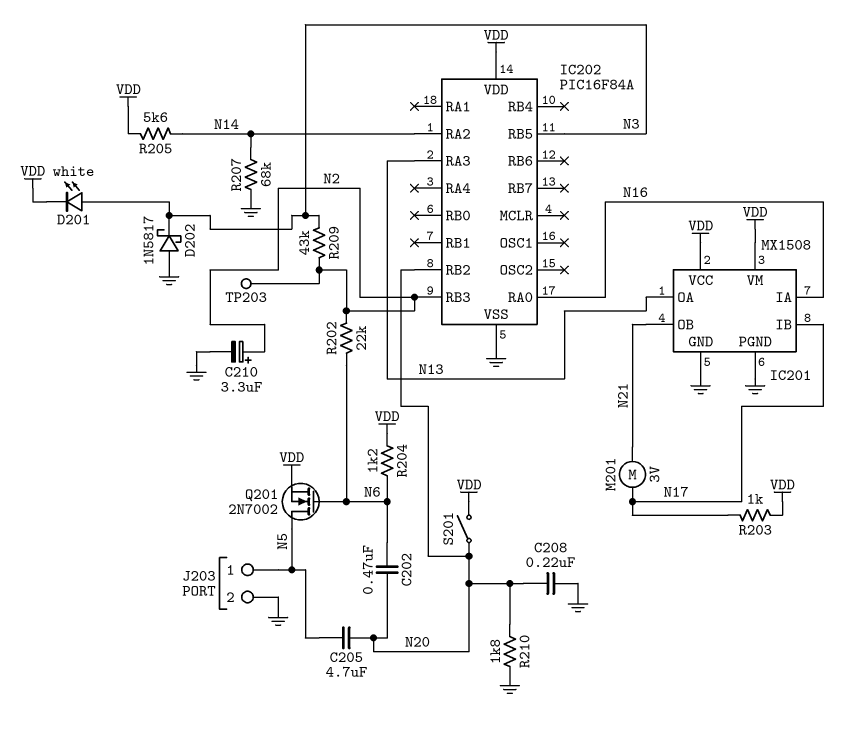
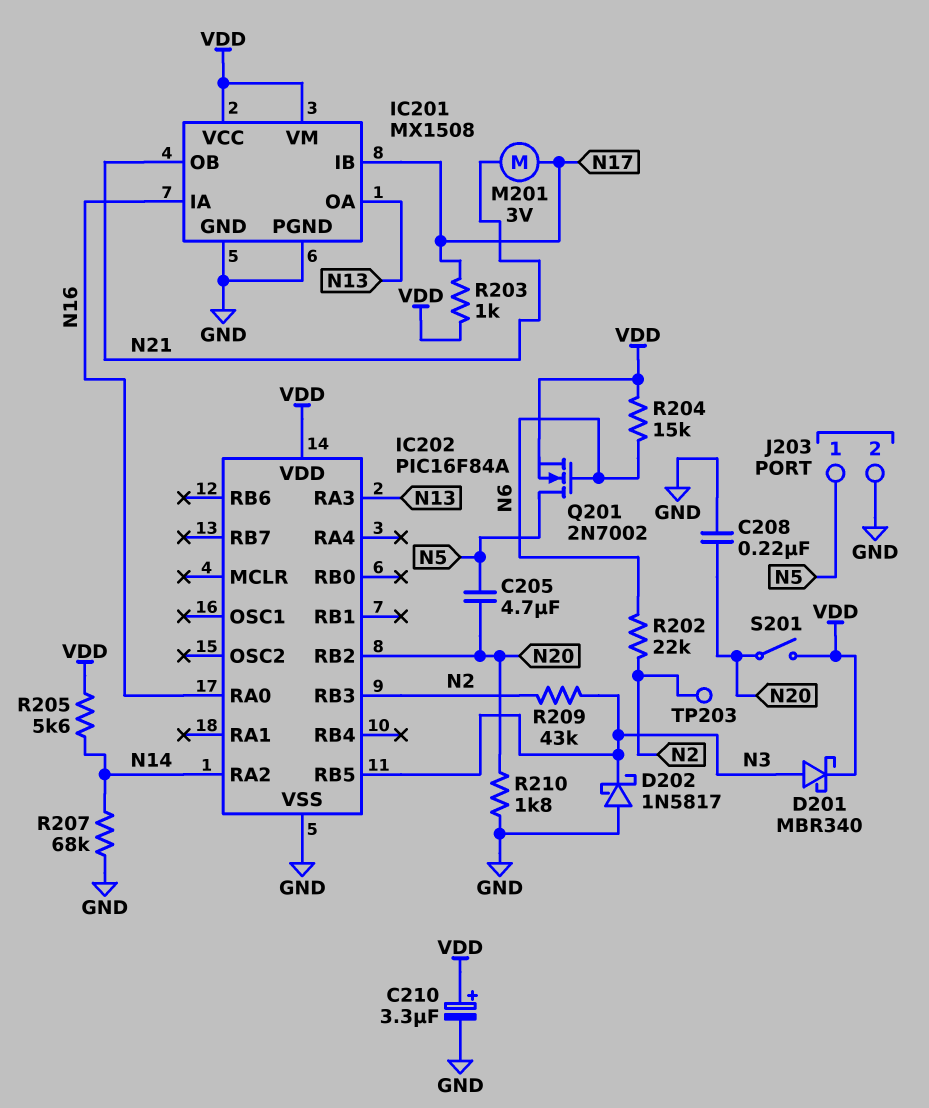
C202: 470nF (N6, N20) -> none
C210: 3.3uF (plus N2, minus GND) -> 3.3uF (plus VDD, minus GND)
D201: LED white (A N3, K VDD) -> schottky MBR340 (A N3, K VDD)
R204: 1.2k (N6, VDD) -> 15k (N6, VDD)

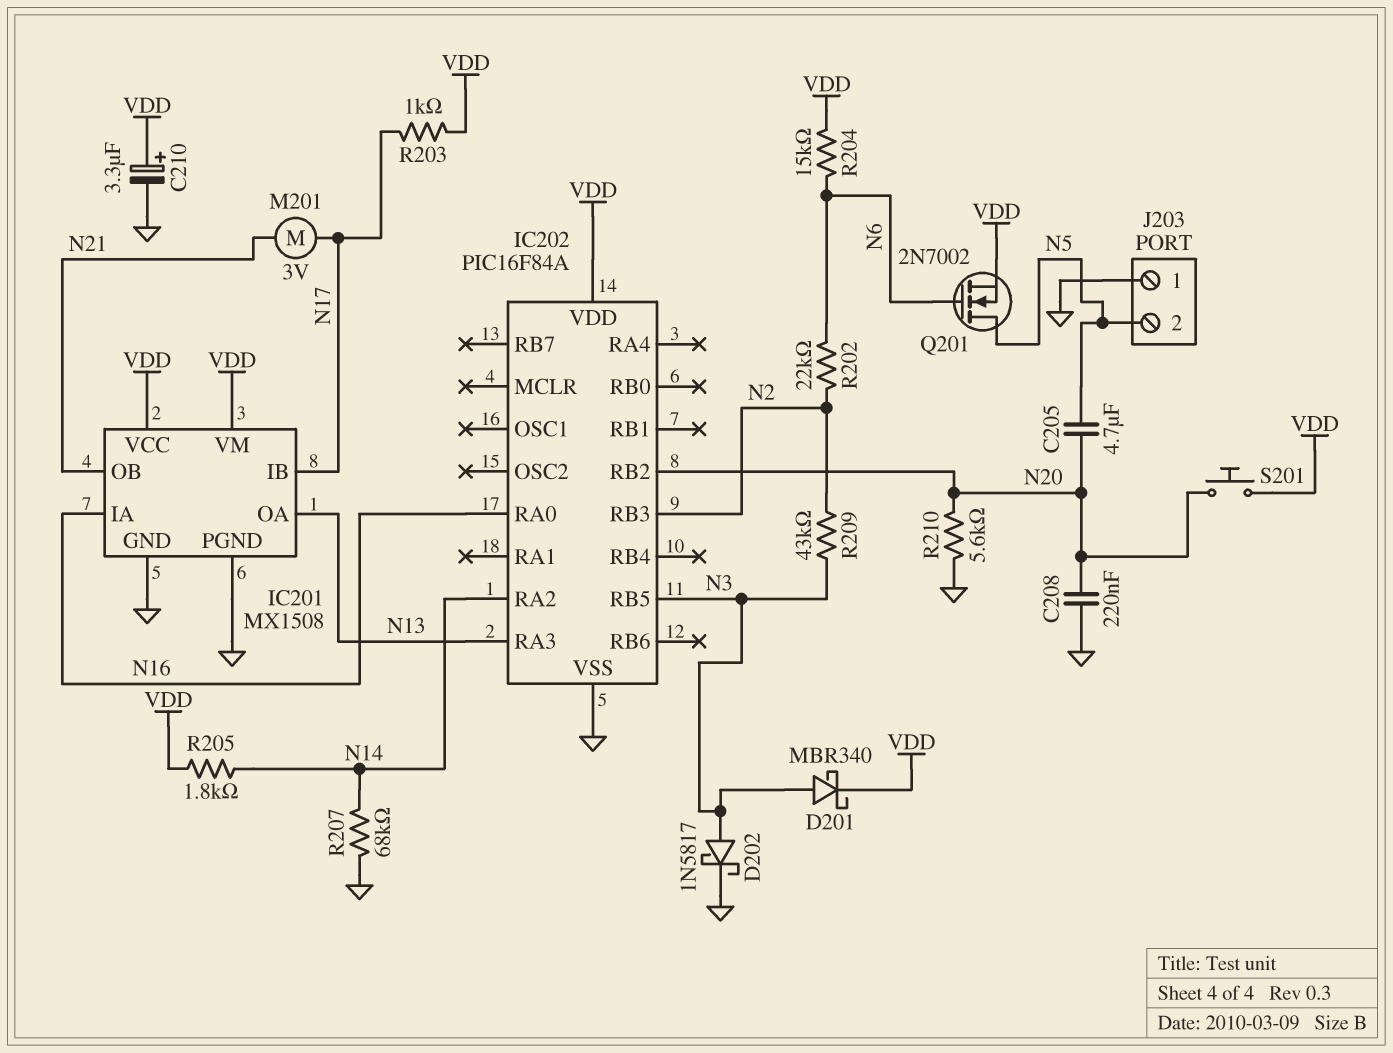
D202: schottky 1N5817 (A GND, K N3) -> schottky 1N5817 (A N3, K GND)
J203 pin 1: N5 -> GND
J203 pin 2: GND -> N5
R205: 5.6k (N14, VDD) -> 1.8k (N14, VDD)
R210: 1.8k (GND, N20) -> 5.6k (GND, N20)
S201: switch (N20, VDD) -> button (N20, VDD)
TP203: test point (N2) -> none

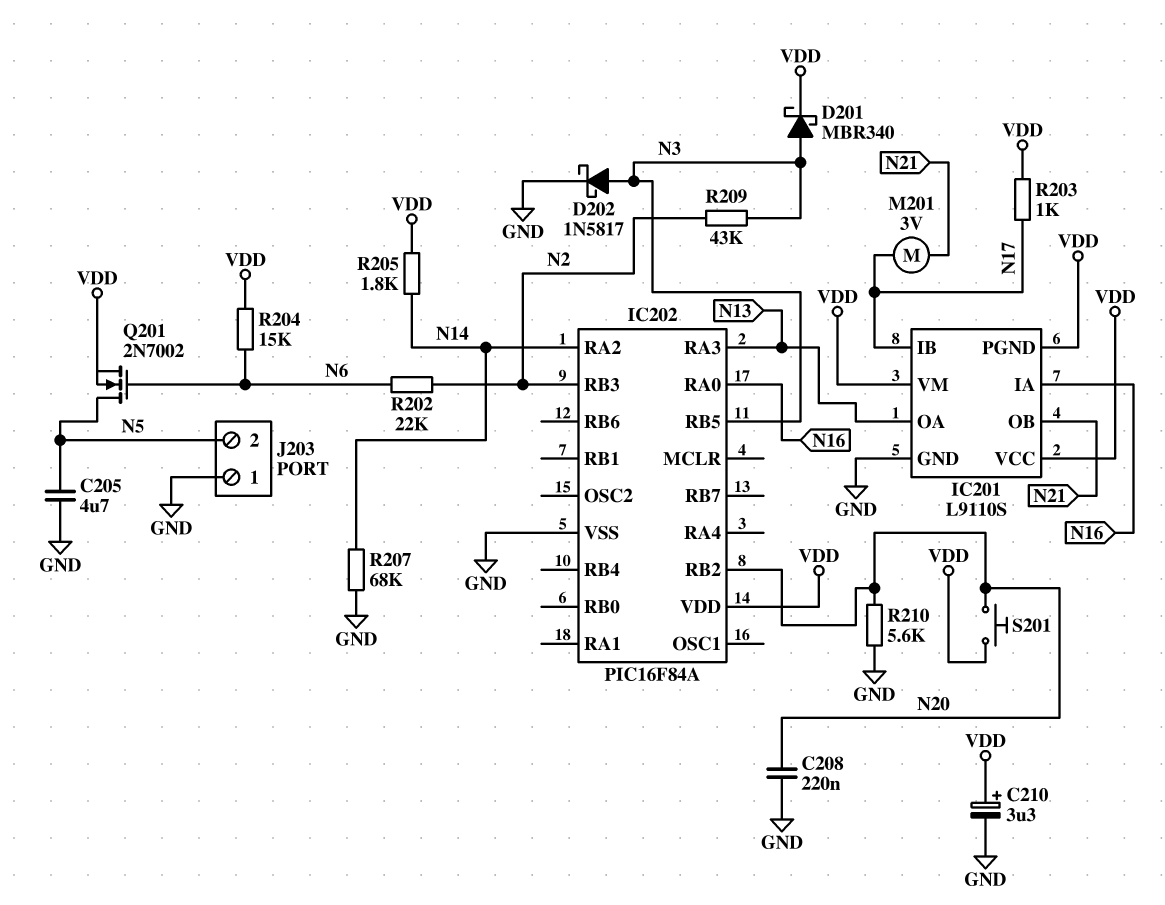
C205: 4.7uF (N5, N20) -> 4.7uF (GND, N5)
IC201: MX1508 -> L9110S
IC201 pin PGND: GND -> VDD

